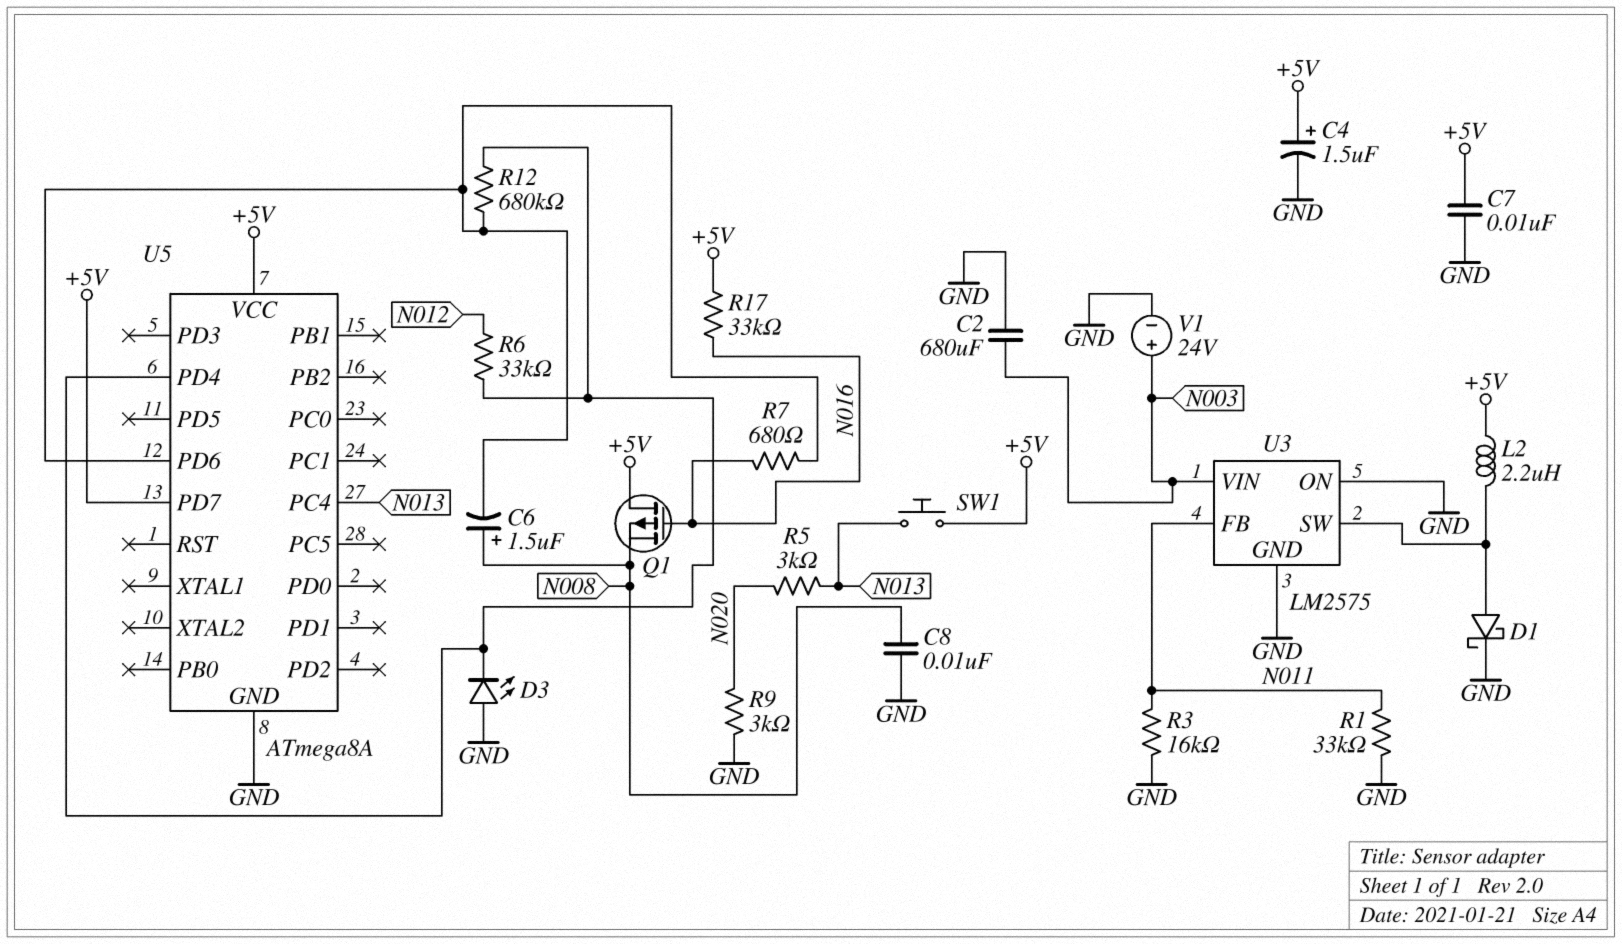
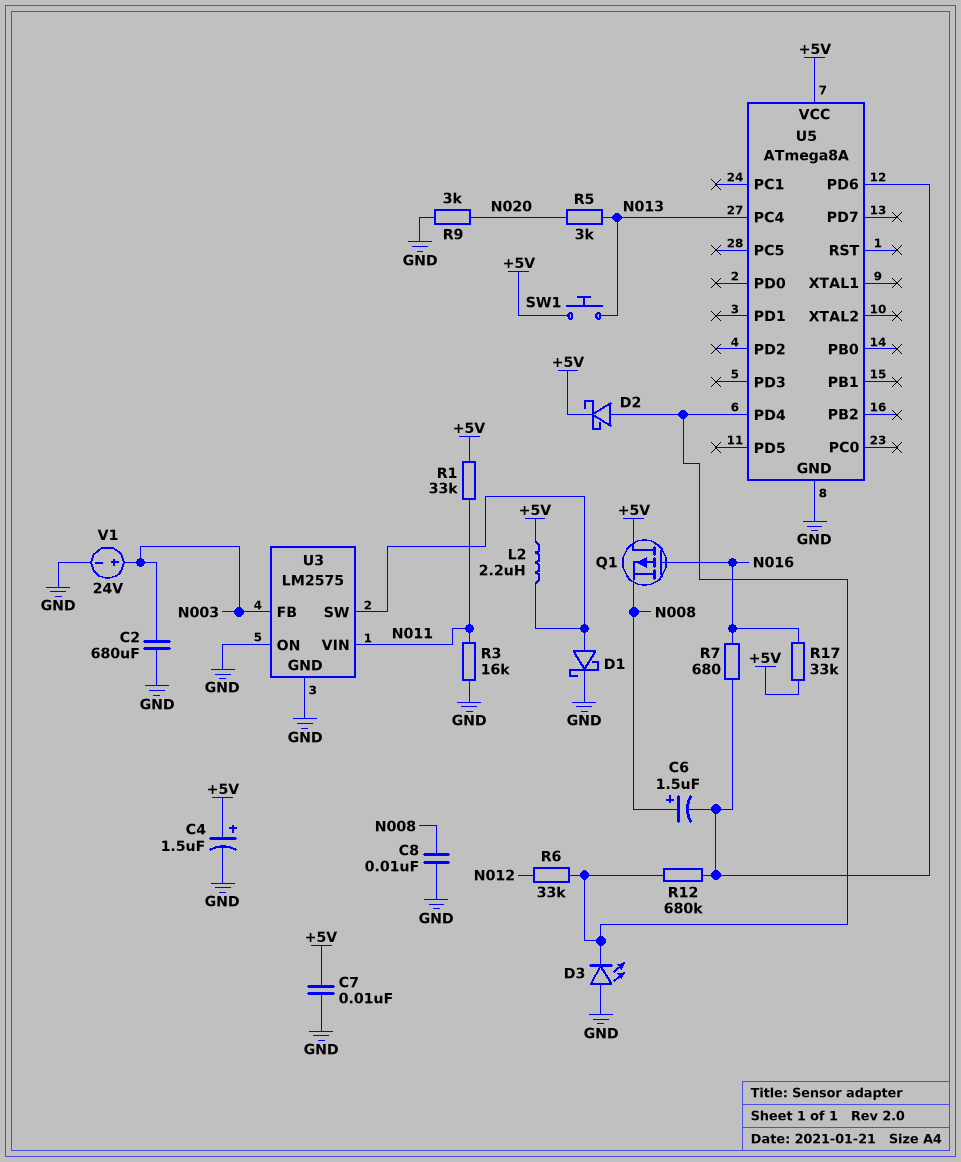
D2: none -> schottky (A U5/PD4, K +5V)
R1: 33k (GND, N011) -> 33k (+5V, N011)
U3 pin FB: N011 -> N003
U3 pin VIN: N003 -> N011
U5 pin PD7: +5V -> none

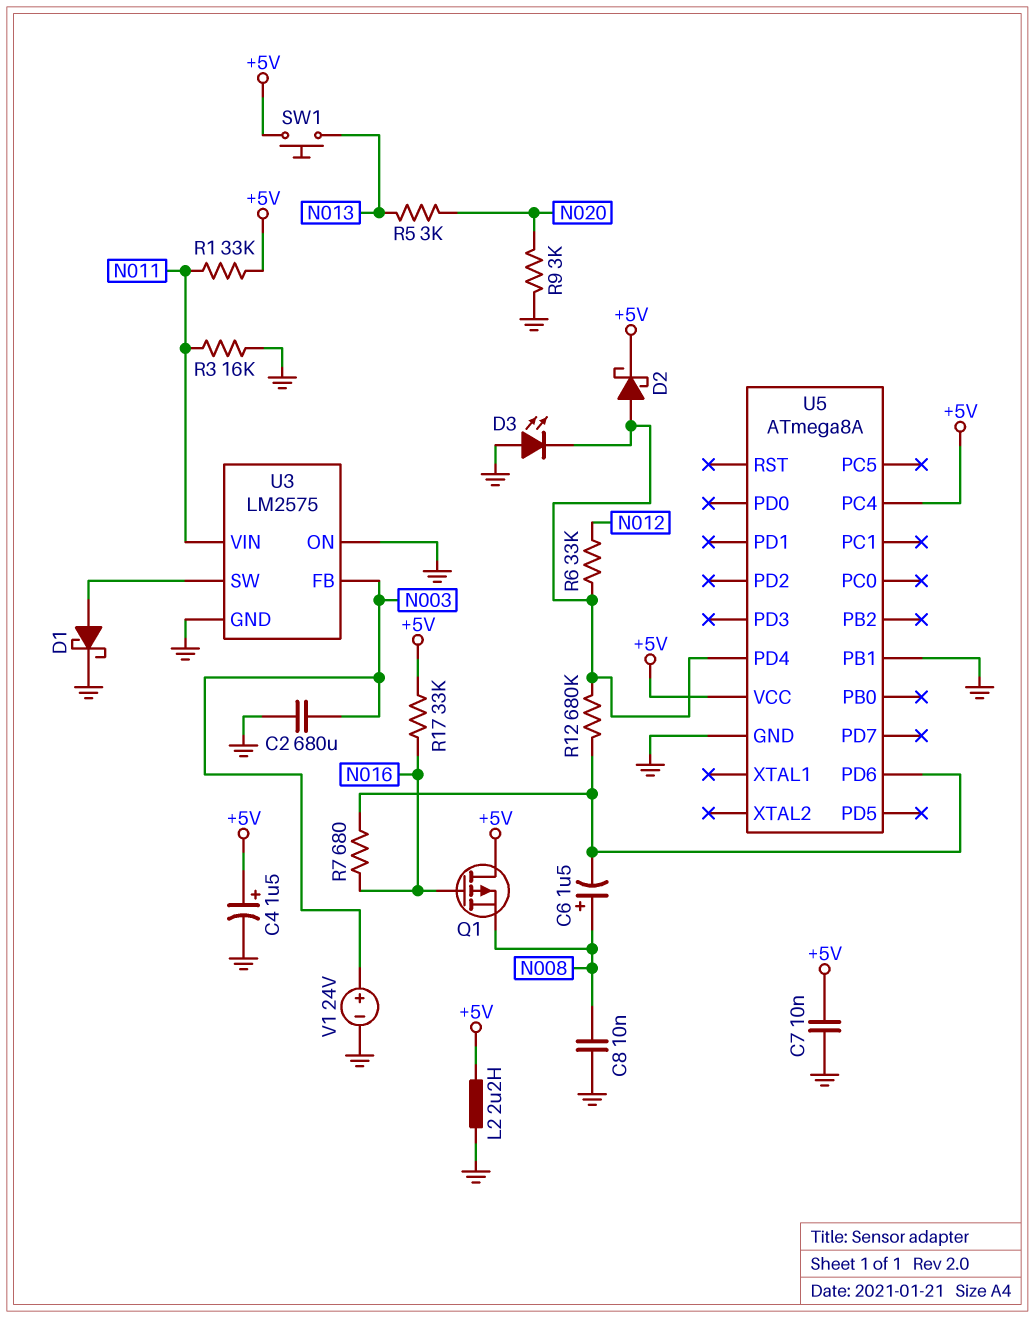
L2: 2.2uH (+5V, U3/SW) -> 2.2uH (+5V, GND)
U5 pin PB1: none -> GND
U5 pin PC4: N013 -> +5V

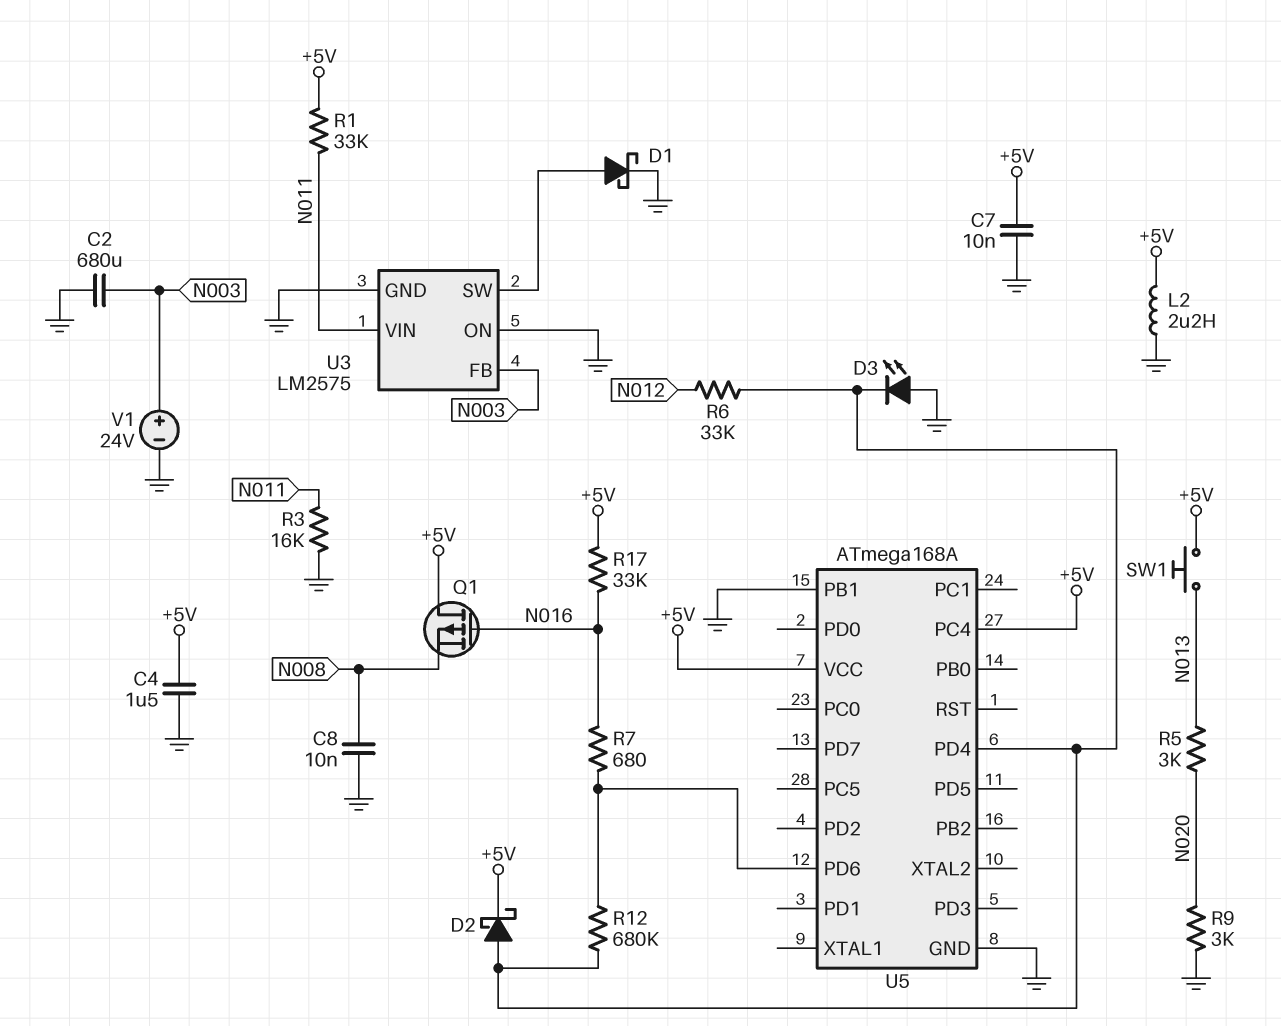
C4: 1.5uF (plus +5V, minus GND) -> 1.5uF (+5V, GND)
C6: 1.5uF (plus N008, minus U5/PD6) -> none
U5: ATmega8A -> ATmega168A

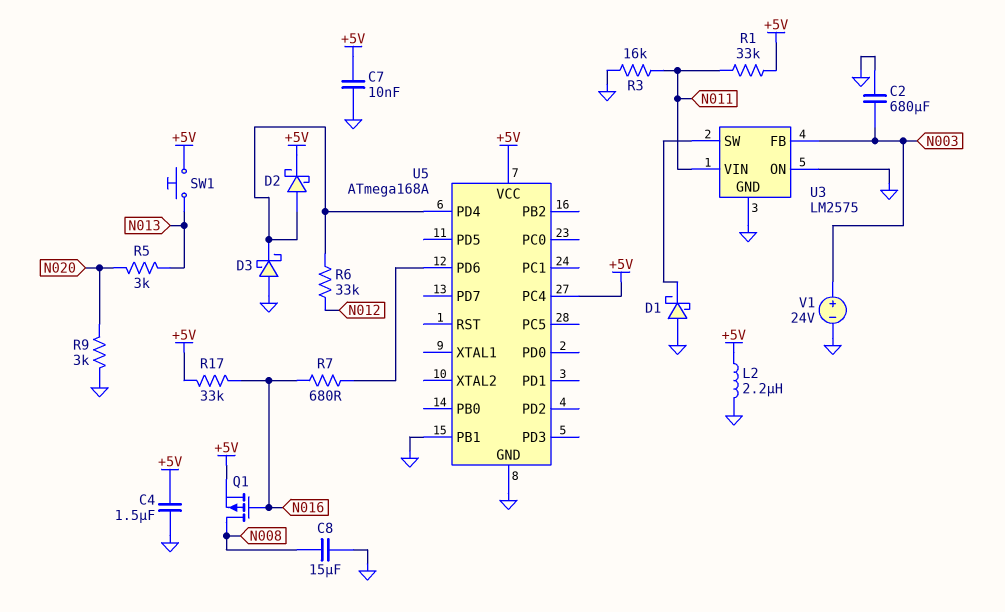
C8: 10nF (GND, N008) -> 15uF (GND, N008)
D1: schottky (A U3/SW, K GND) -> schottky (A GND, K U3/SW)
D3: LED (A GND, K U5/PD4) -> schottky (A GND, K U5/PD4)
Q1: PMOS (G N016, D +5V, S N008) -> PMOS (G N016, D N008, S +5V)
R12: 680k (U5/PD4, U5/PD6) -> none

